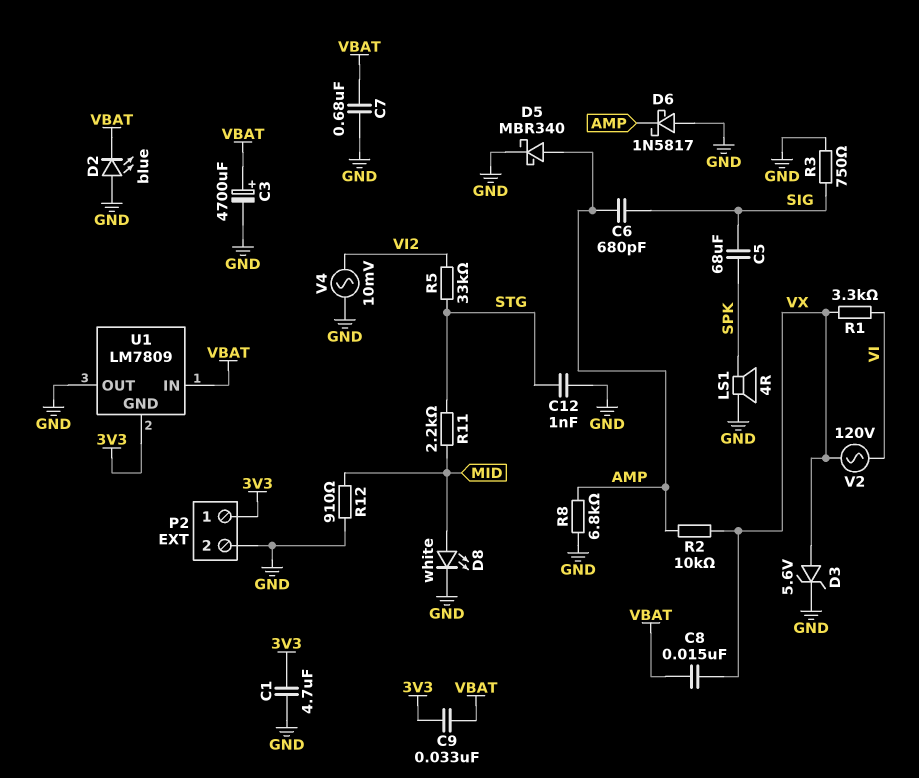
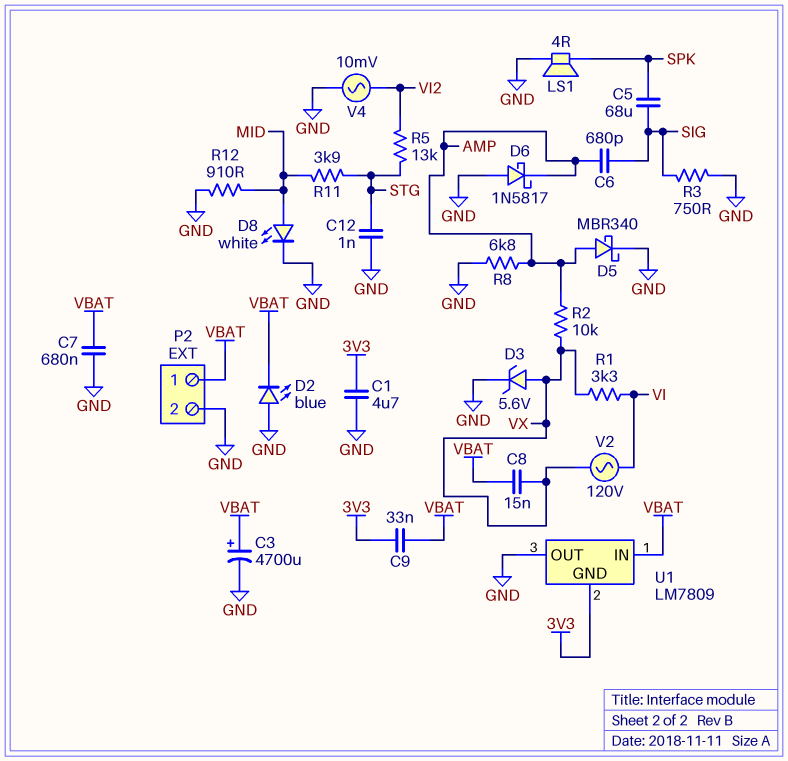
P2 pin 1: 3V3 -> VBAT
R5: 33k (STG, VI2) -> 13k (STG, VI2)
R11: 2.2k (MID, STG) -> 3.9k (MID, STG)

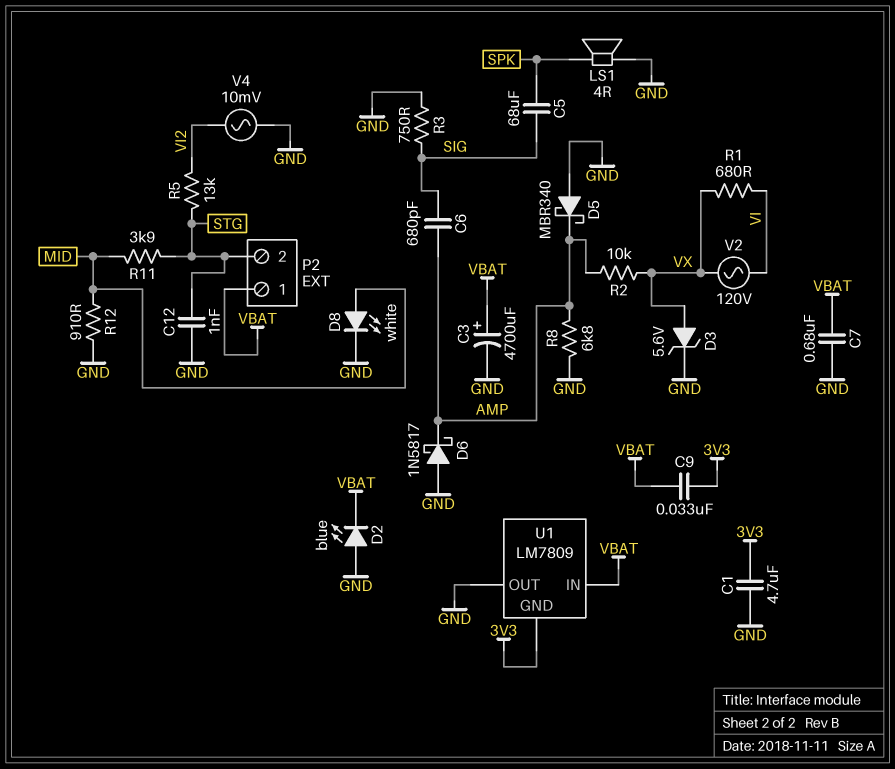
C8: 15nF (VBAT, VX) -> none
D5: schottky MBR340 (A AMP, K GND) -> schottky MBR340 (A GND, K AMP)
P2 pin 2: GND -> STG
R1: 3.3k (VI, VX) -> 680 (VI, VX)

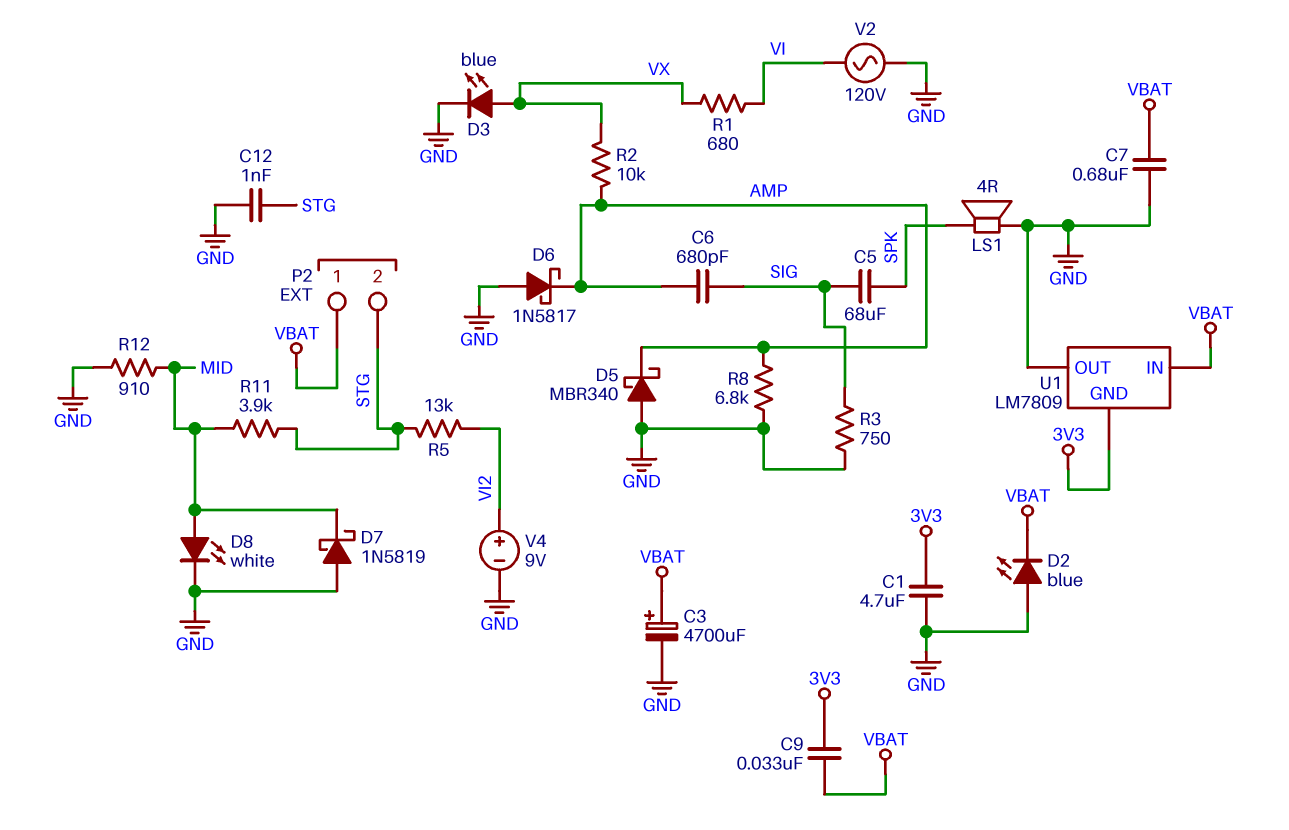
D3: zener 5.6V (A VX, K GND) -> LED blue (A VX, K GND)
D7: none -> schottky 1N5819 (A GND, K MID)
V2: AC 120V (VI, VX) -> AC 120V (GND, VI)
V4: AC 10mV (GND, VI2) -> 9V (plus VI2, minus GND)

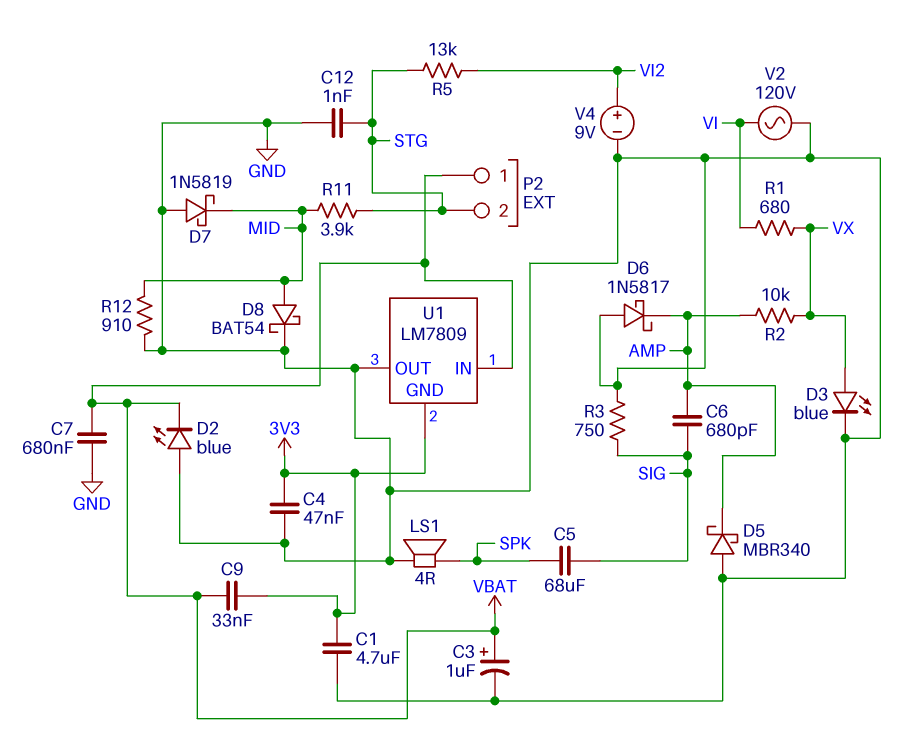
C3: 4700uF (plus VBAT, minus GND) -> 1uF (plus VBAT, minus GND)
C4: none -> 47nF (3V3, GND)
D8: LED white (A MID, K GND) -> schottky BAT54 (A MID, K GND)
R8: 6.8k (AMP, GND) -> none

